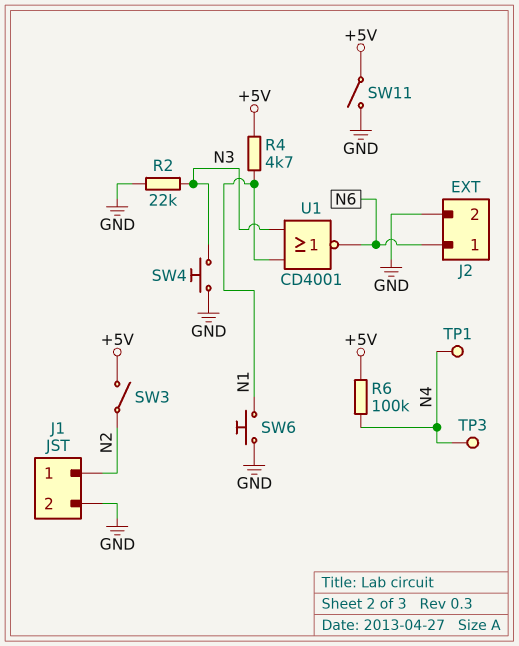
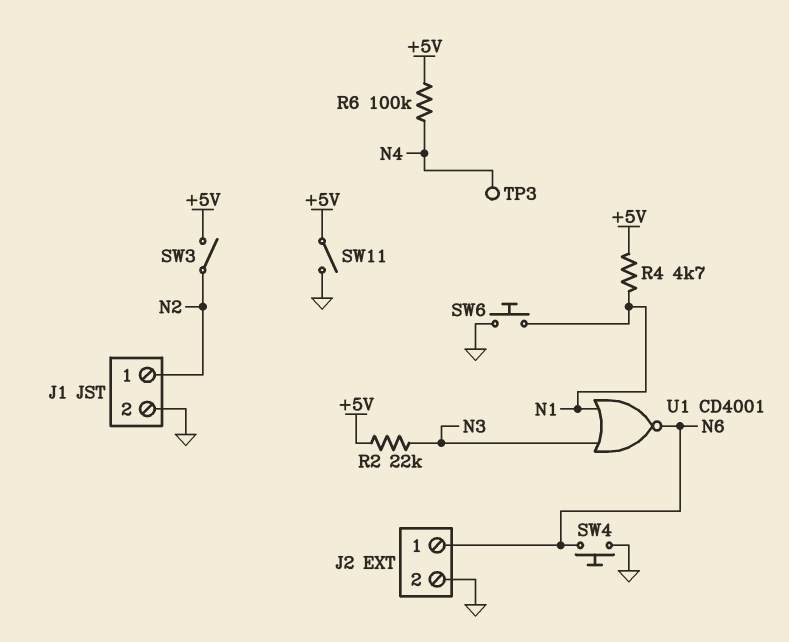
R2: 22k (GND, N3) -> 22k (+5V, N3)
SW4: button (GND, N3) -> button (GND, N6)
TP1: test point (N4) -> none

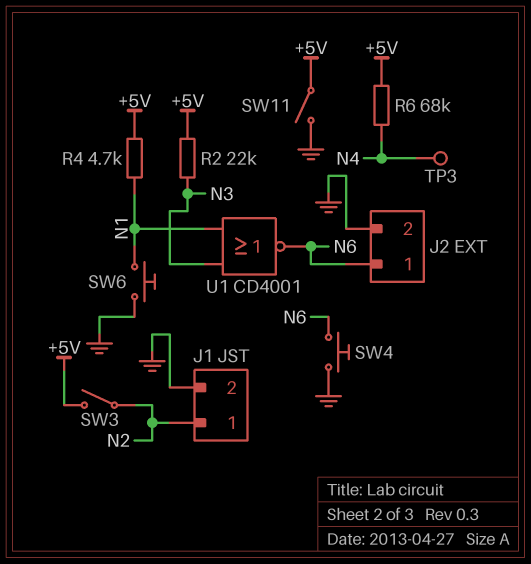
R6: 100k (+5V, N4) -> 68k (+5V, N4)

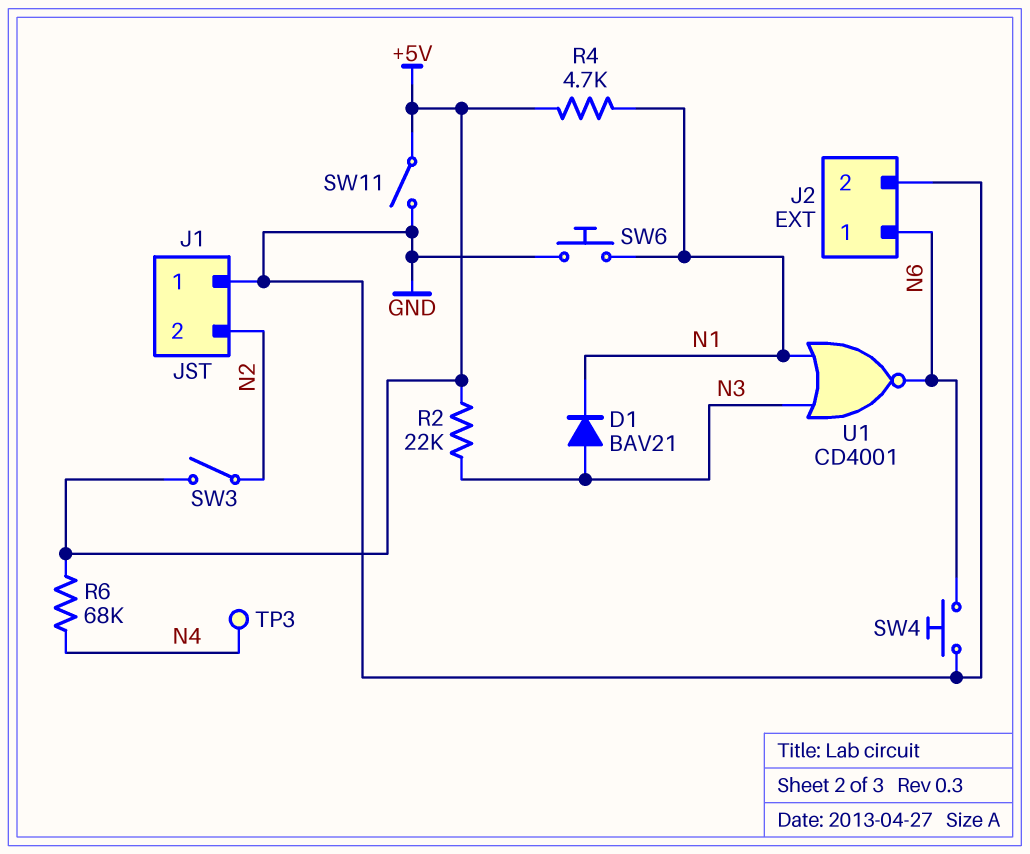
D1: none -> diode BAV21 (A N3, K N1)
J1 pin 1: N2 -> GND
J1 pin 2: GND -> N2

